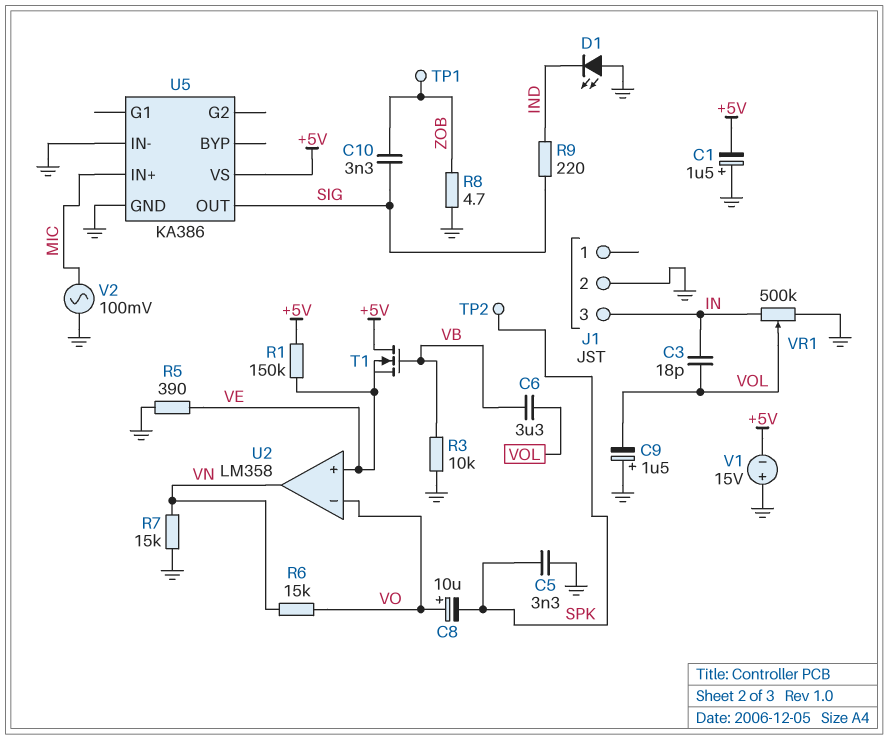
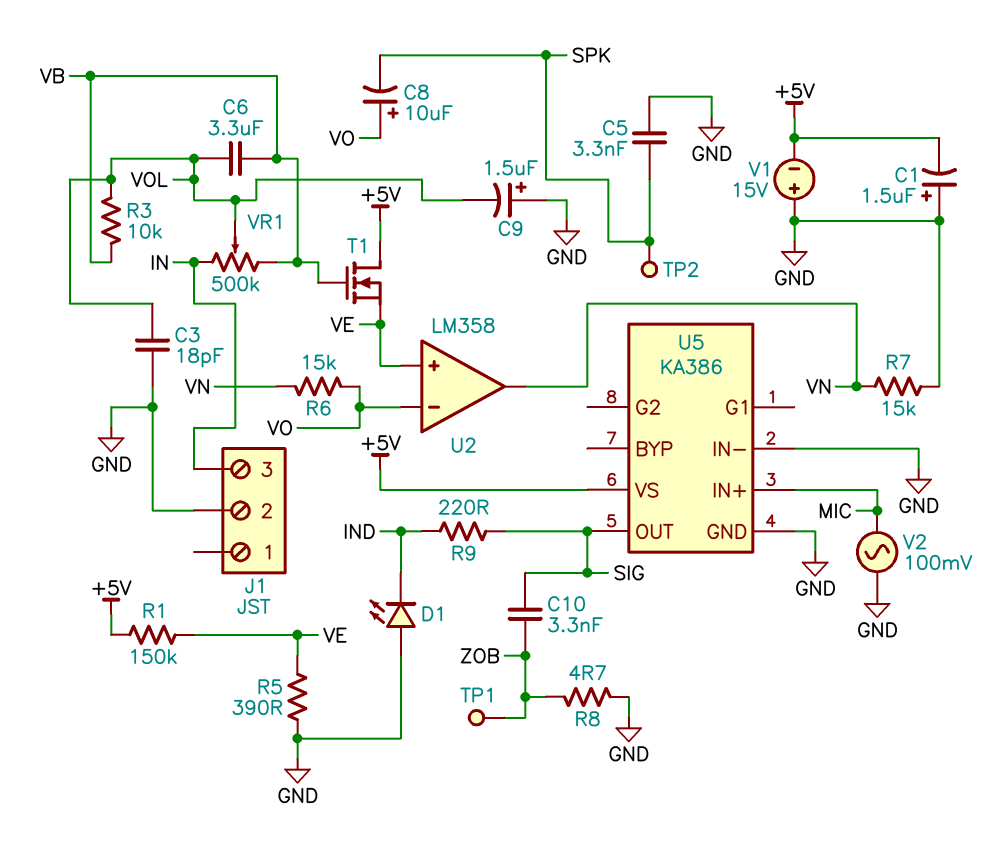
C3: 18pF (IN, VOL) -> 18pF (GND, VOL)
R3: 10k (GND, VB) -> 10k (VB, VOL)
VR1: 500k (GND, IN, wiper VOL) -> 500k (IN, VB, wiper VOL)

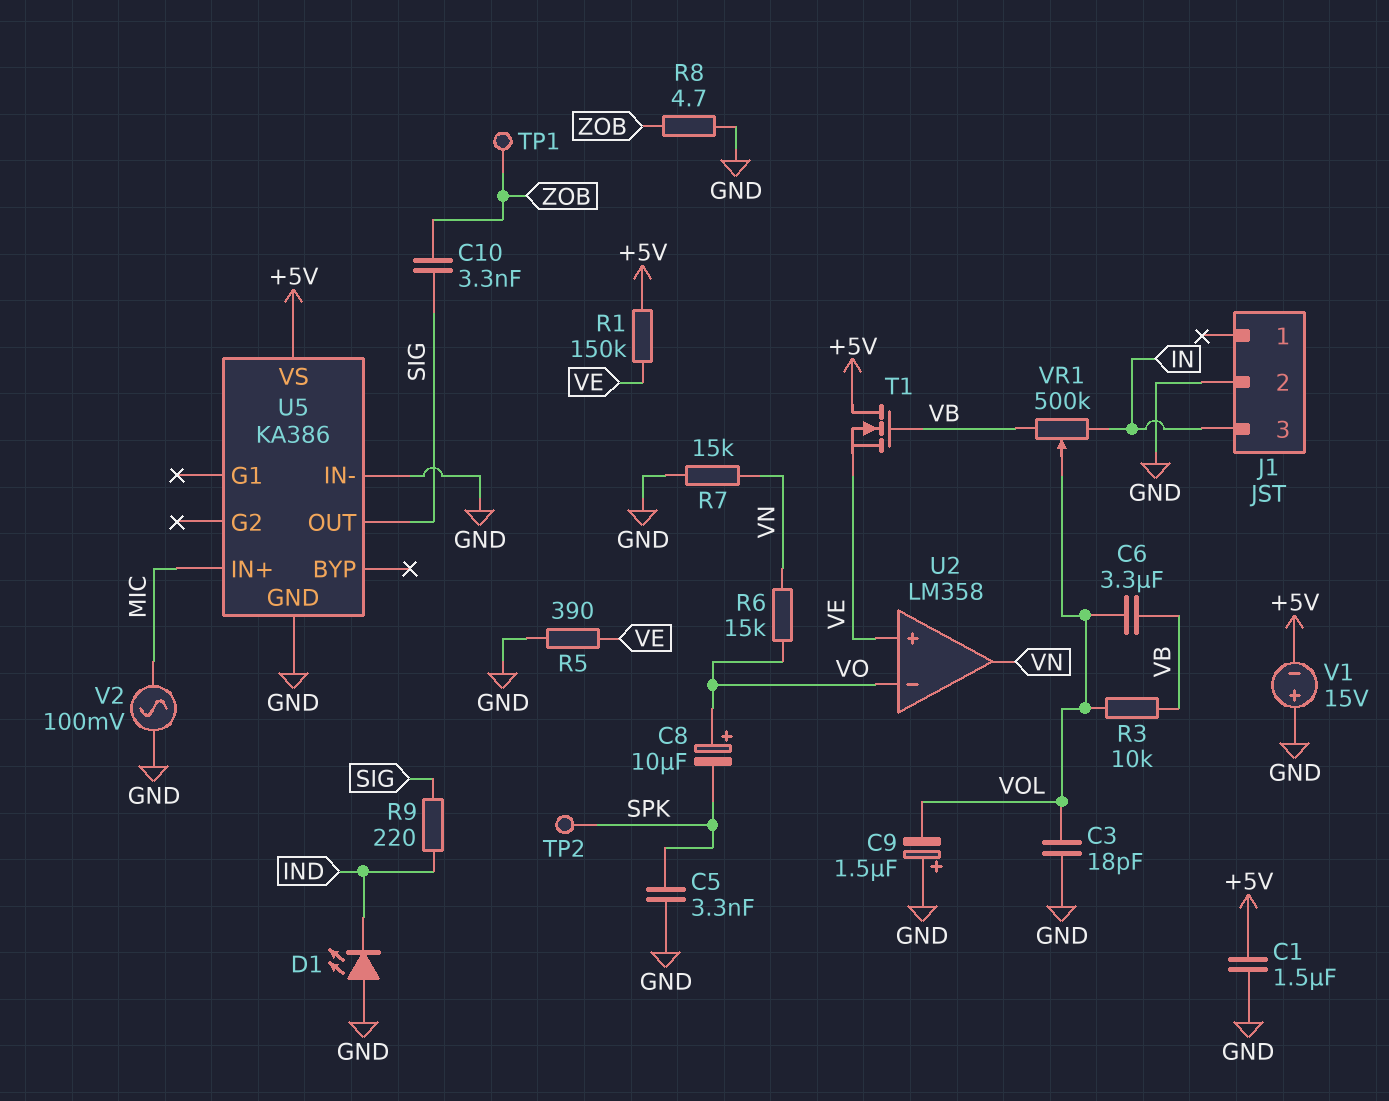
C1: 1.5uF (plus GND, minus +5V) -> 1.5uF (+5V, GND)

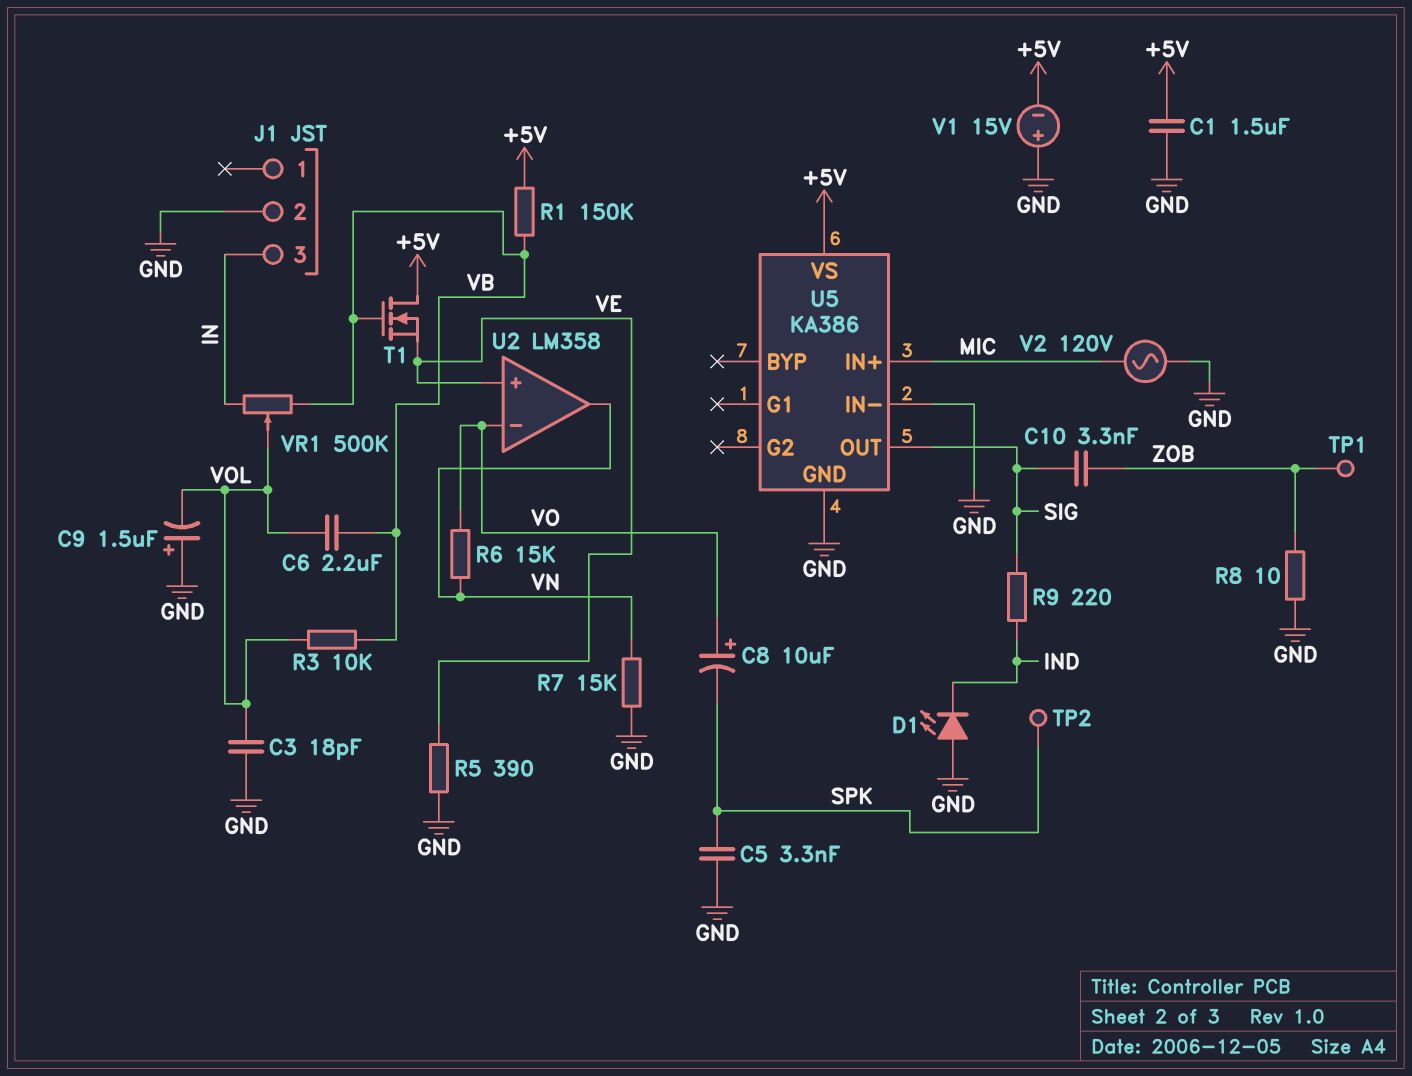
C6: 3.3uF (VB, VOL) -> 2.2uF (VB, VOL)
R1: 150k (+5V, VE) -> 150k (+5V, VB)
R8: 4.7 (GND, ZOB) -> 10 (GND, ZOB)
V2: AC 100mV (GND, MIC) -> AC 120V (GND, MIC)

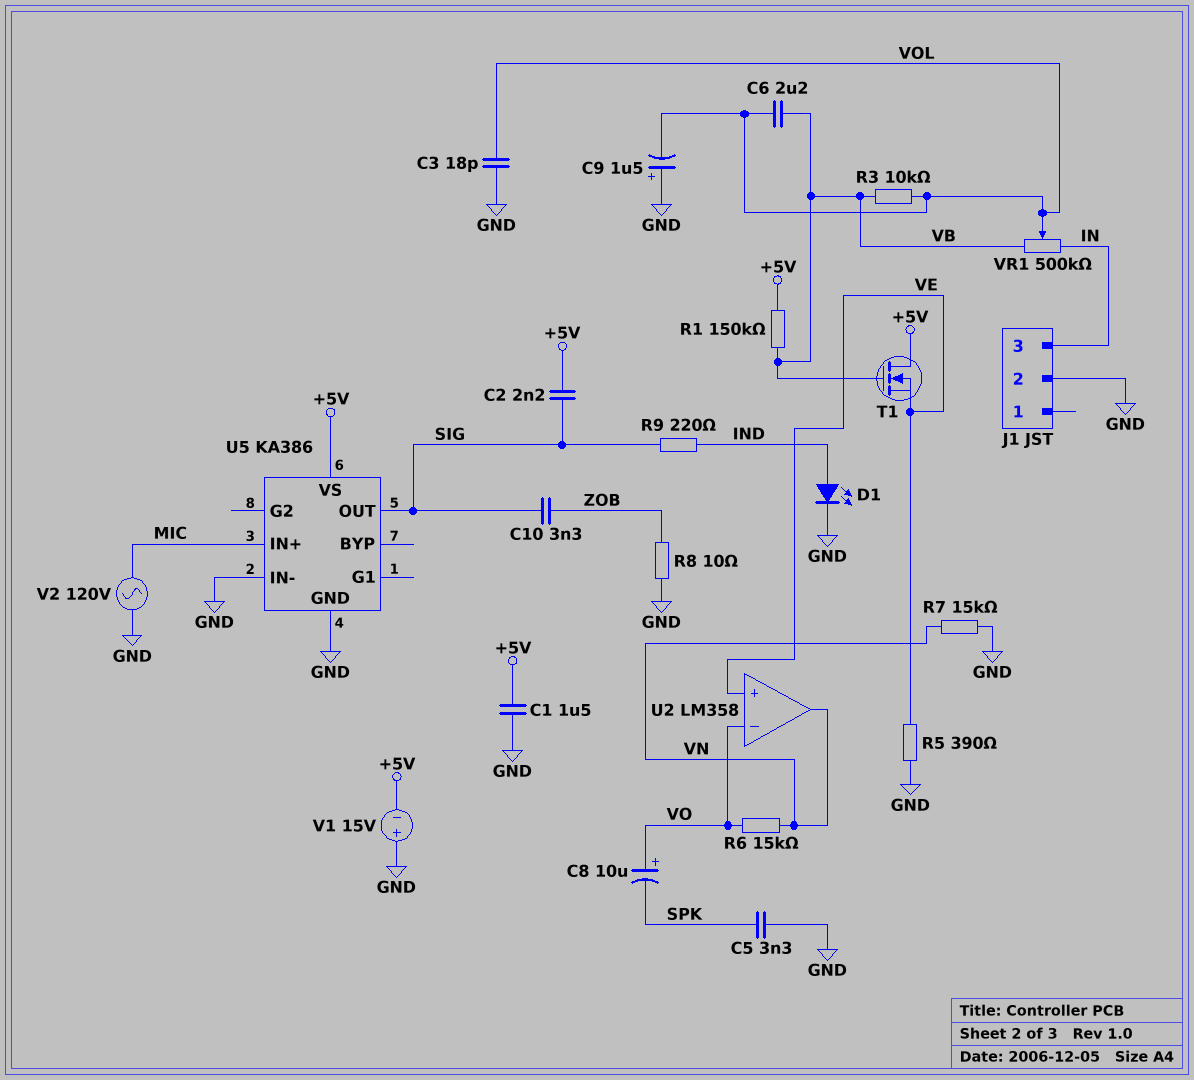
C2: none -> 2.2nF (+5V, SIG)
D1: LED (A GND, K IND) -> LED (A IND, K GND)
TP1: test point (ZOB) -> none
TP2: test point (SPK) -> none

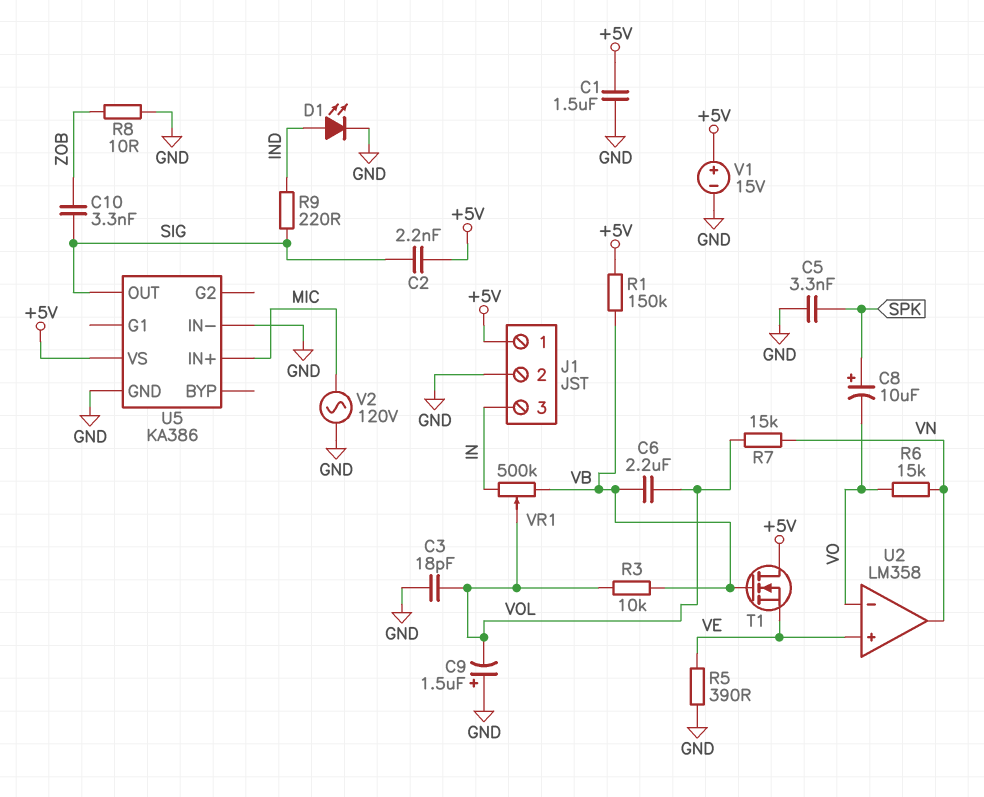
C8: 10uF (plus VO, minus SPK) -> 10uF (plus SPK, minus VO)
J1 pin 1: none -> +5V
R7: 15k (GND, VN) -> 15k (VN, VOL)
V1: 15V (plus GND, minus +5V) -> 15V (plus +5V, minus GND)

